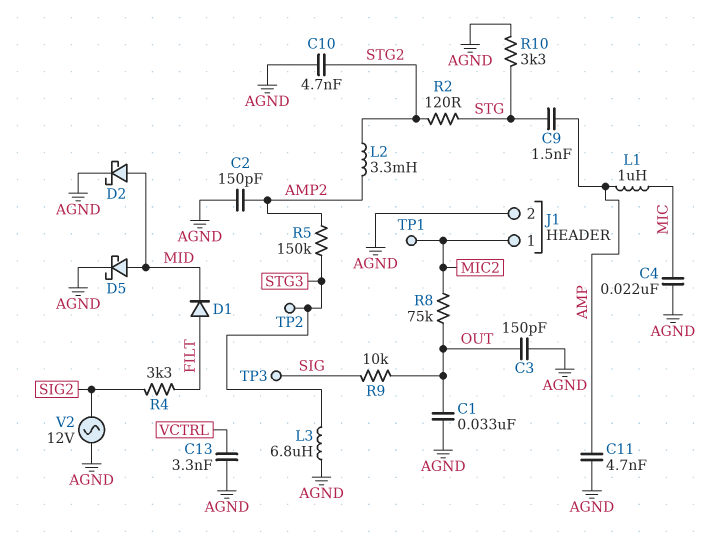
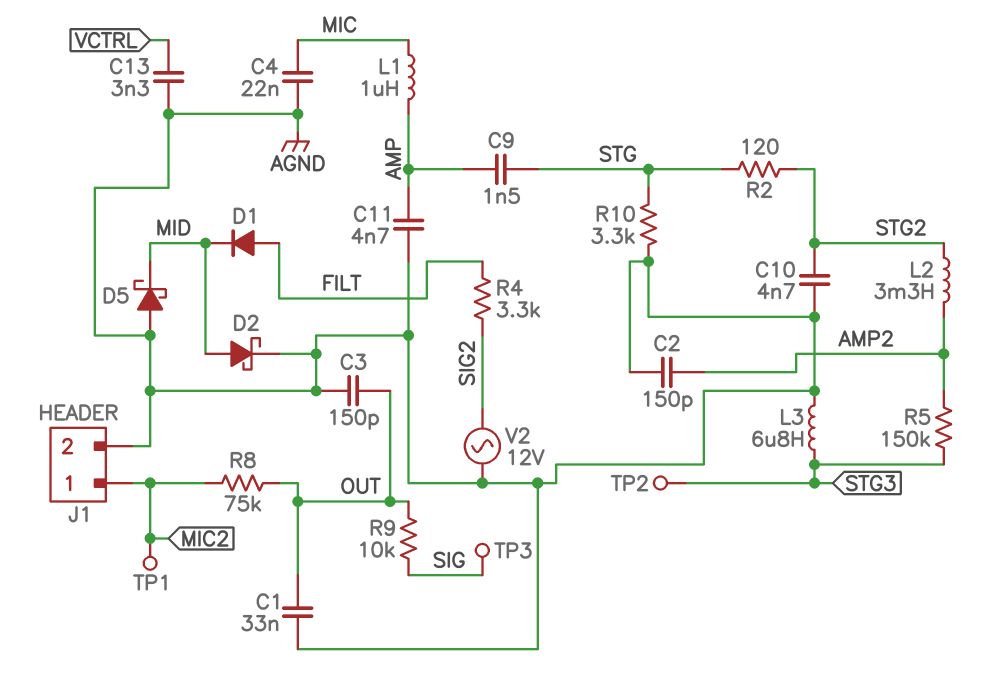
D5: schottky (A MID, K AGND) -> schottky (A AGND, K MID)

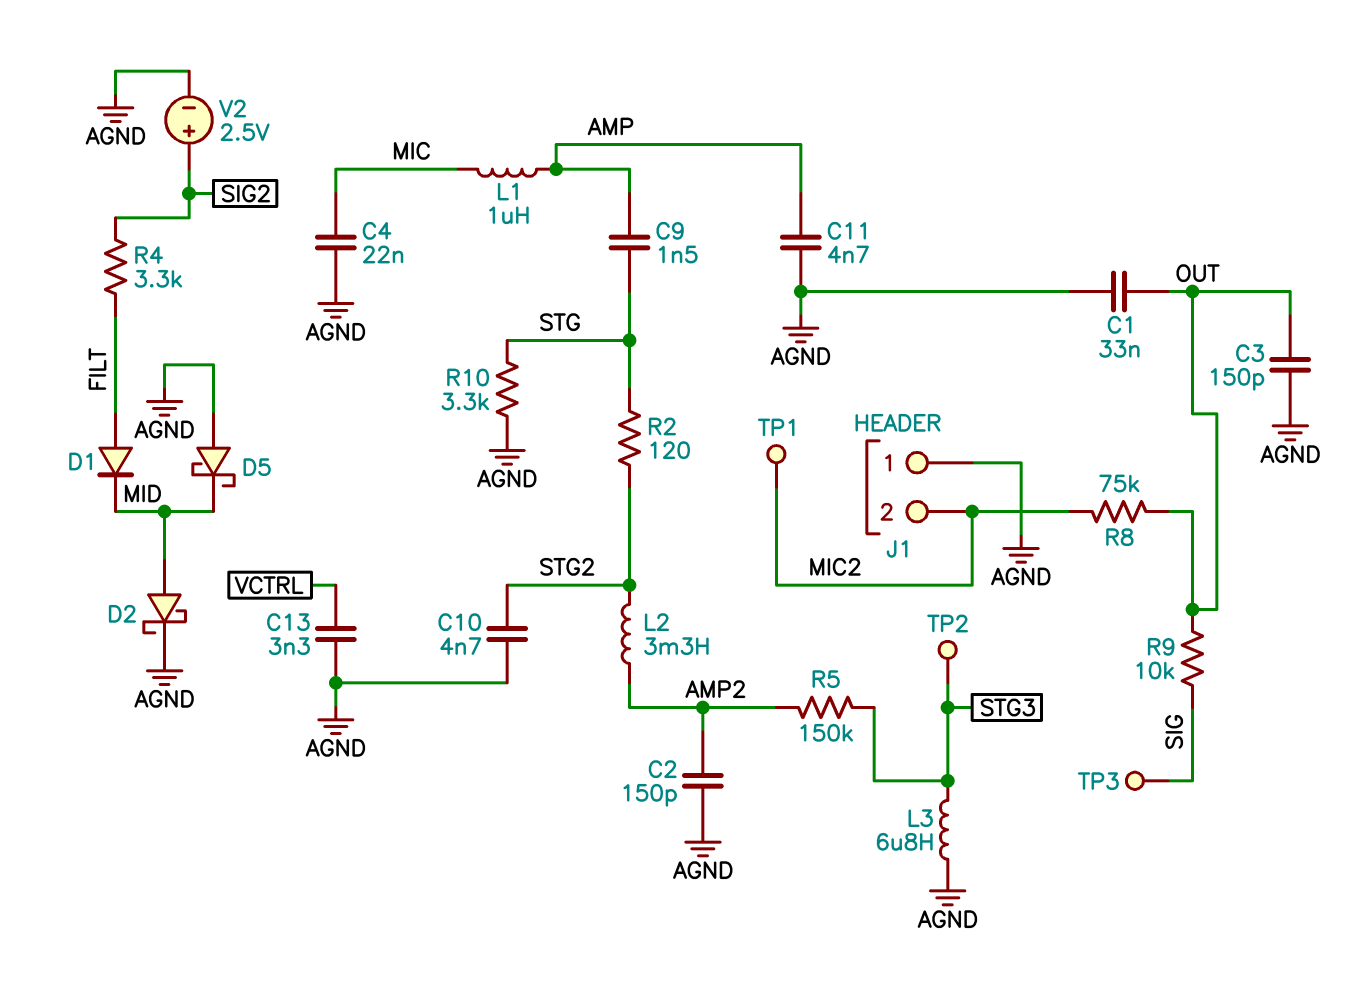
J1 pin 1: MIC2 -> AGND
J1 pin 2: AGND -> MIC2
V2: AC 12V (AGND, SIG2) -> 2.5V (plus SIG2, minus AGND)

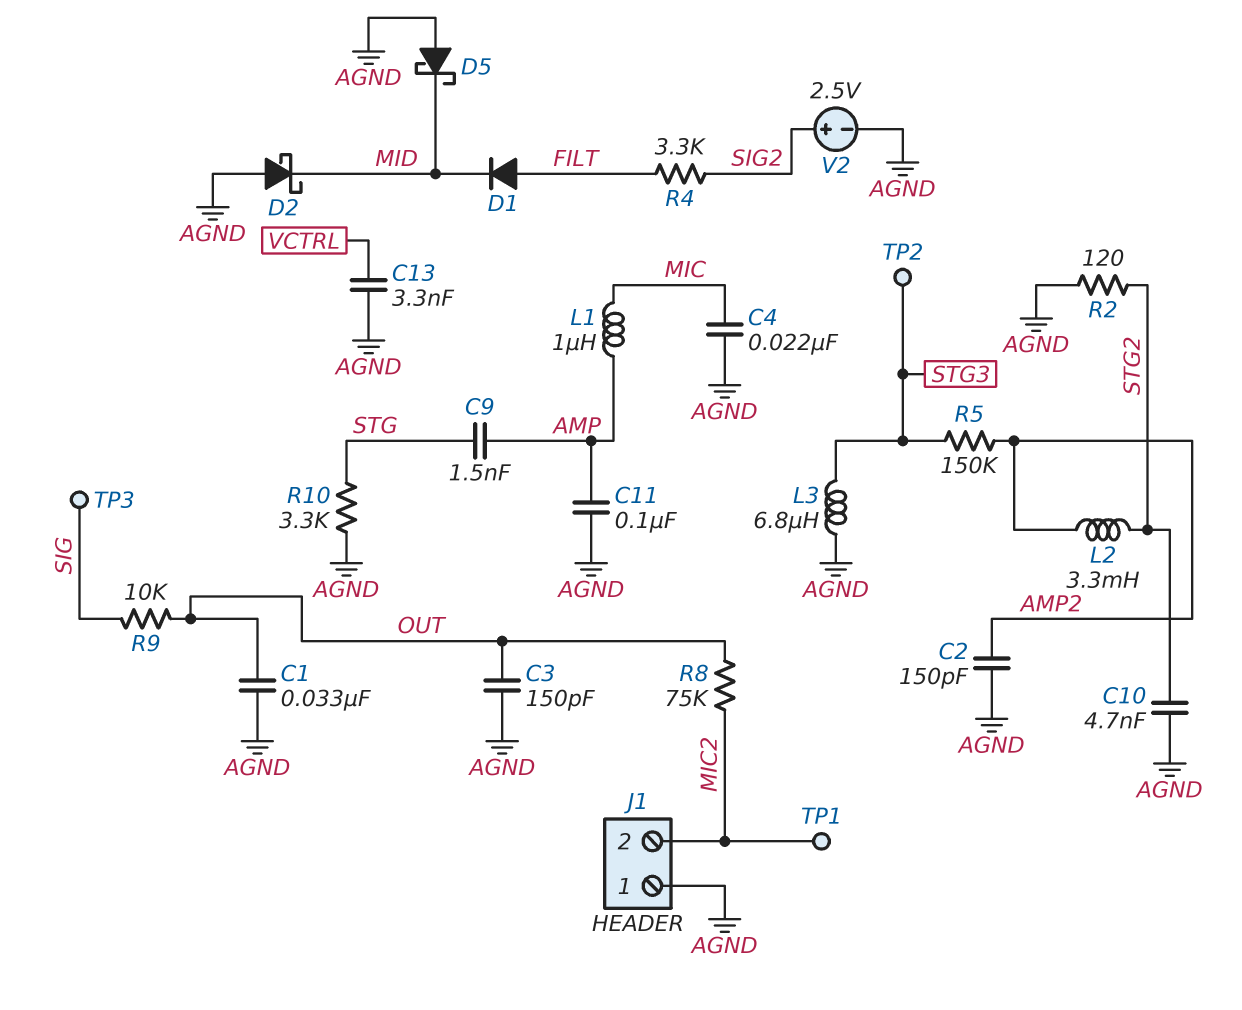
C11: 4.7nF (AGND, AMP) -> 100nF (AGND, AMP)
D2: schottky (A MID, K AGND) -> schottky (A AGND, K MID)
R2: 120 (STG, STG2) -> 120 (AGND, STG2)

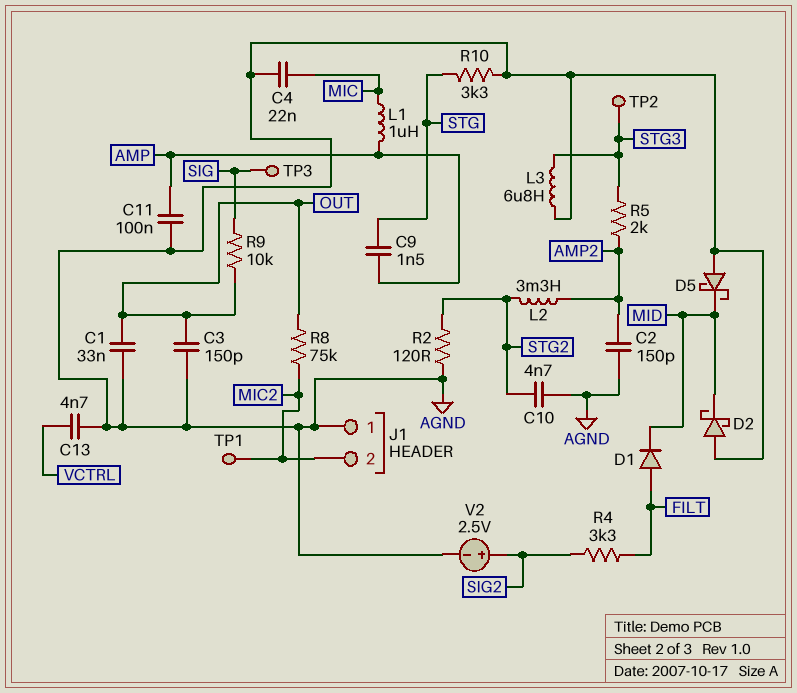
C13: 3.3nF (AGND, VCTRL) -> 4.7nF (AGND, VCTRL)
R5: 150k (AMP2, STG3) -> 2k (AMP2, STG3)

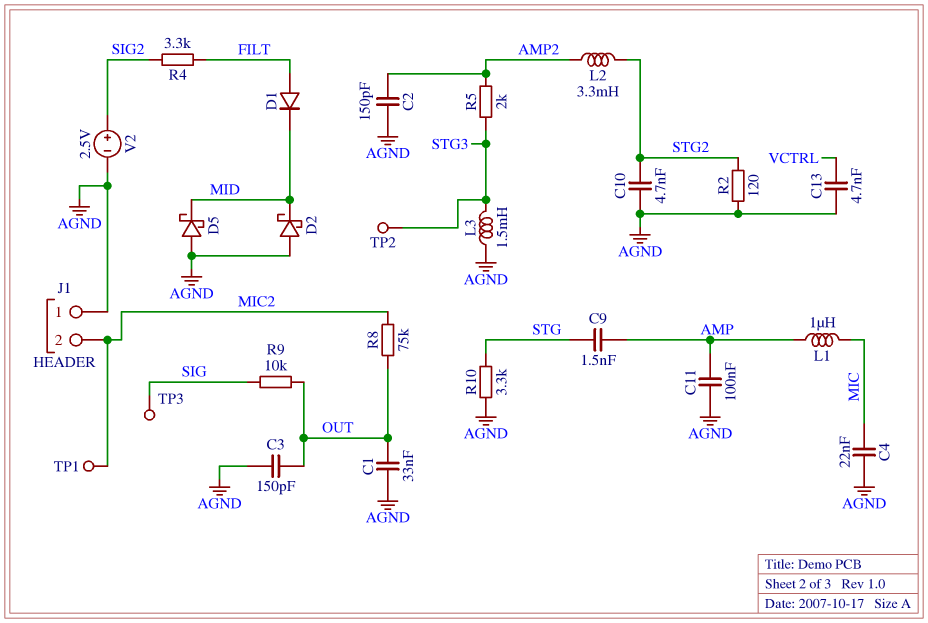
L3: 6.8uH (AGND, STG3) -> 1.5mH (AGND, STG3)

